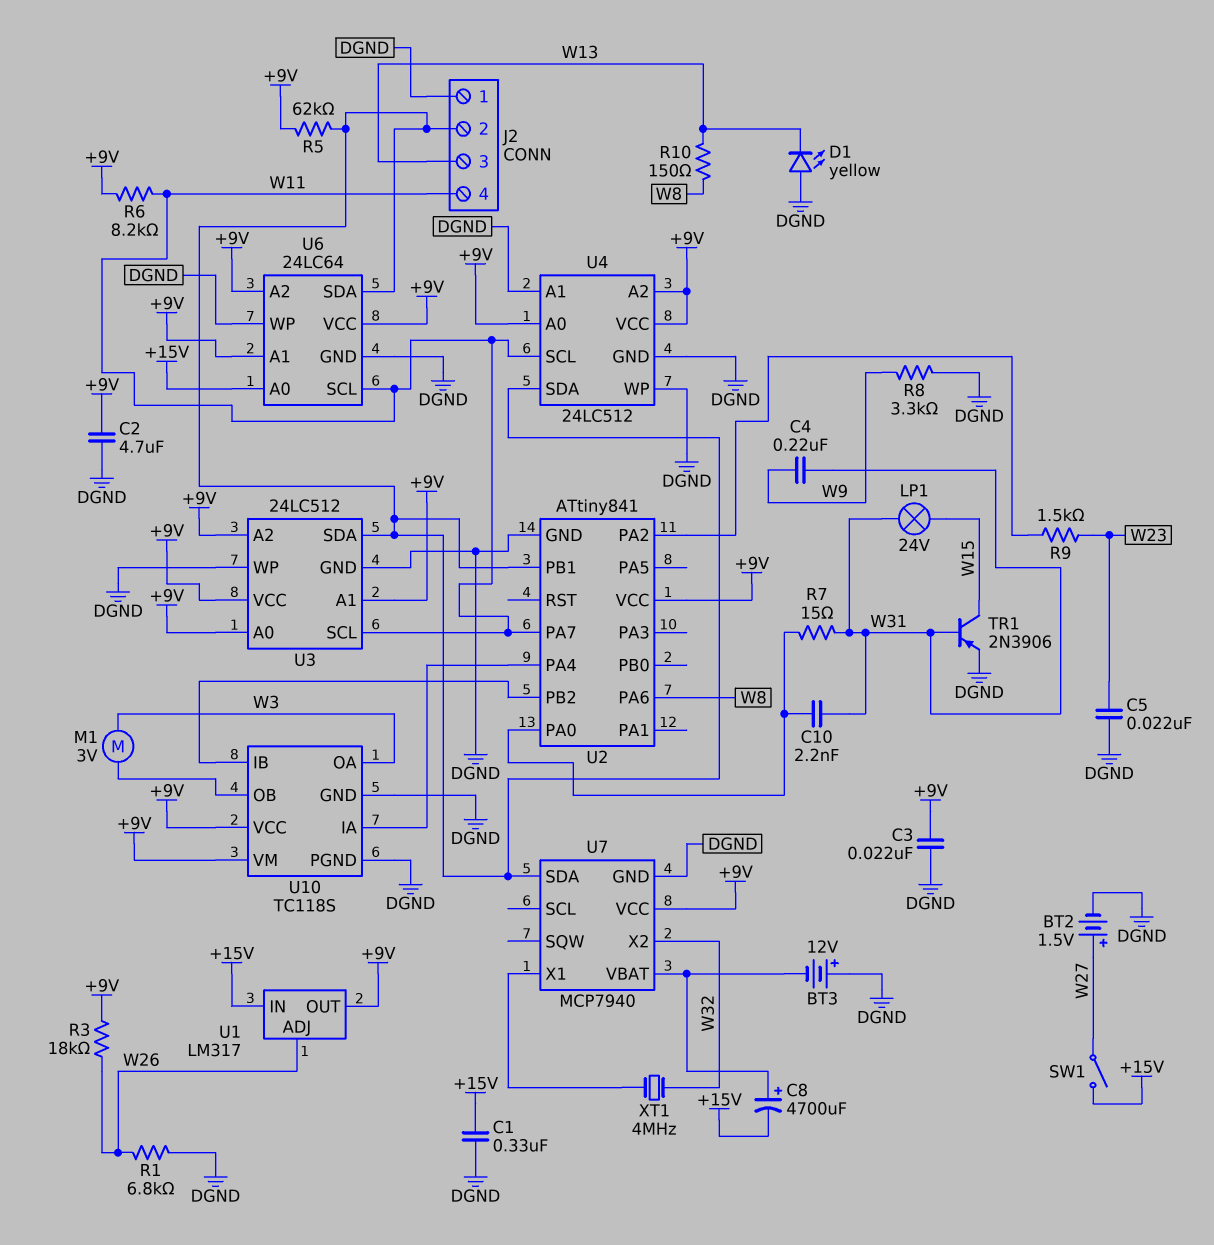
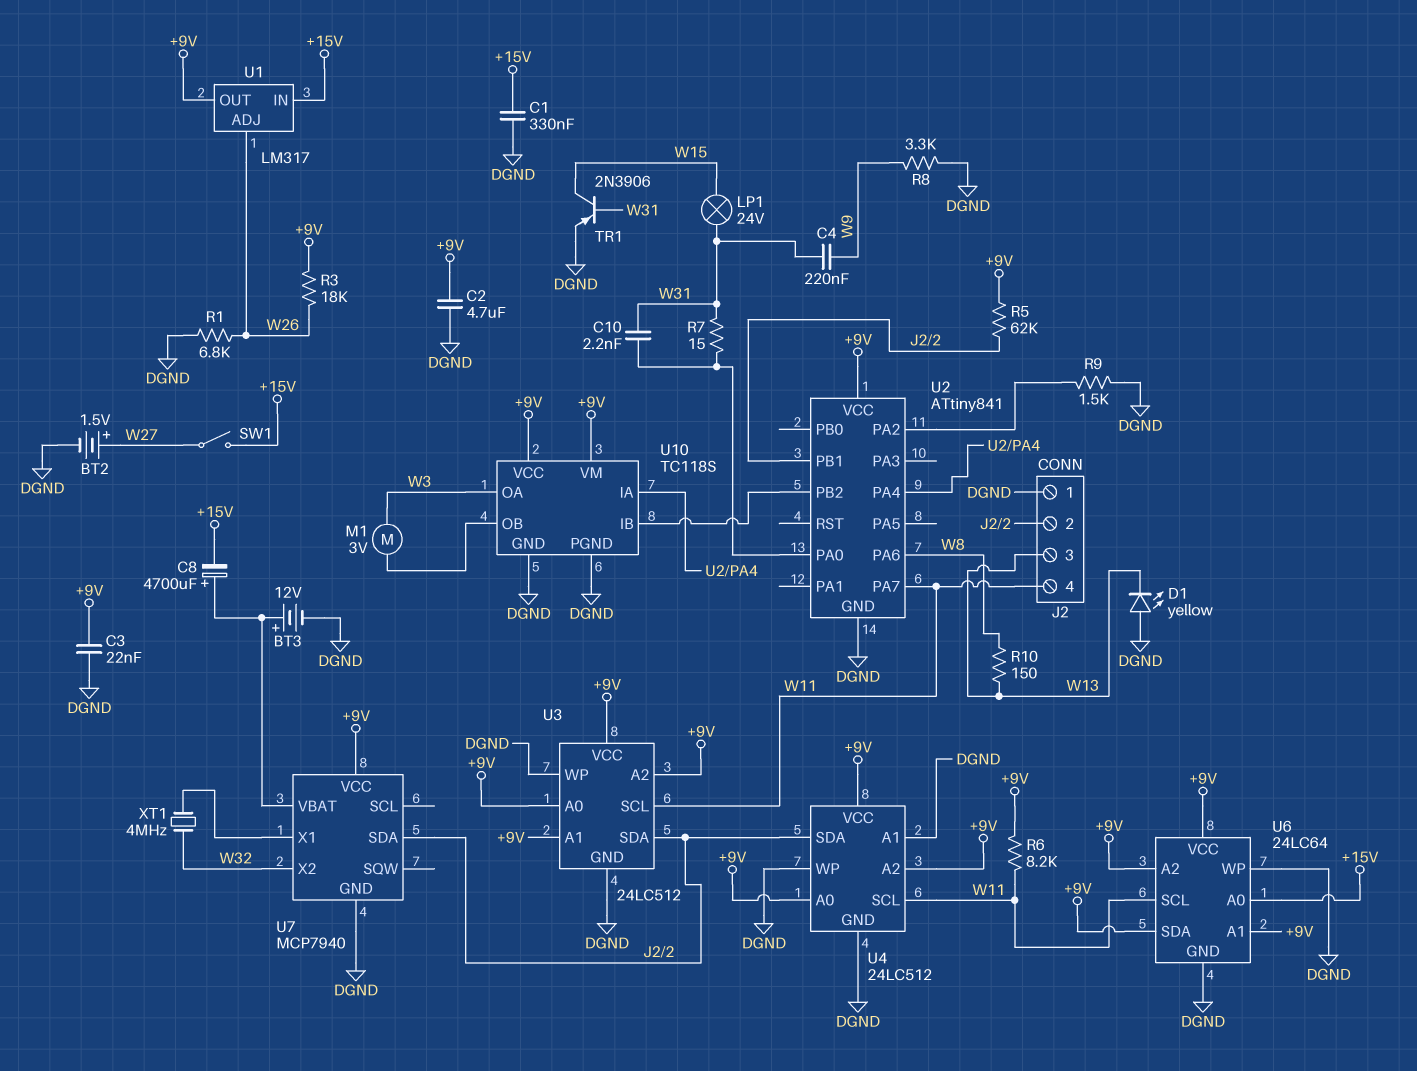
BT3: 12V (plus DGND, minus U7/VBAT) -> 12V (plus U7/VBAT, minus DGND)
C5: 22nF (DGND, W23) -> none
R9: 1.5k (U2/PA2, W23) -> 1.5k (DGND, U2/PA2)
U6 pin SDA: J2/2 -> +9V

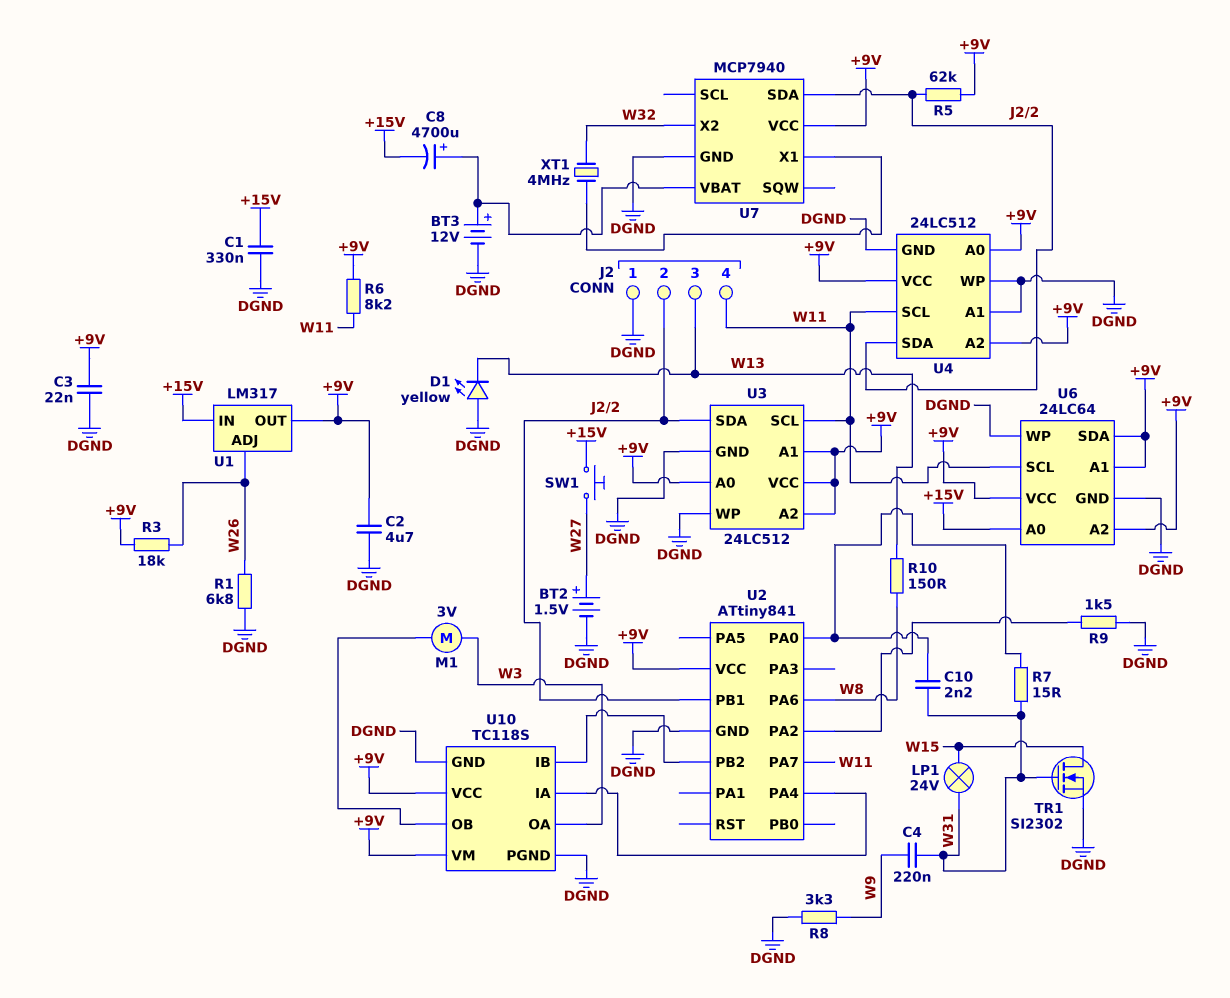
SW1: switch (+15V, W27) -> button (+15V, W27)
TR1: PNP 2N3906 (B W31, C W15, E DGND) -> NMOS SI2302 (G W31, D W15, S DGND)

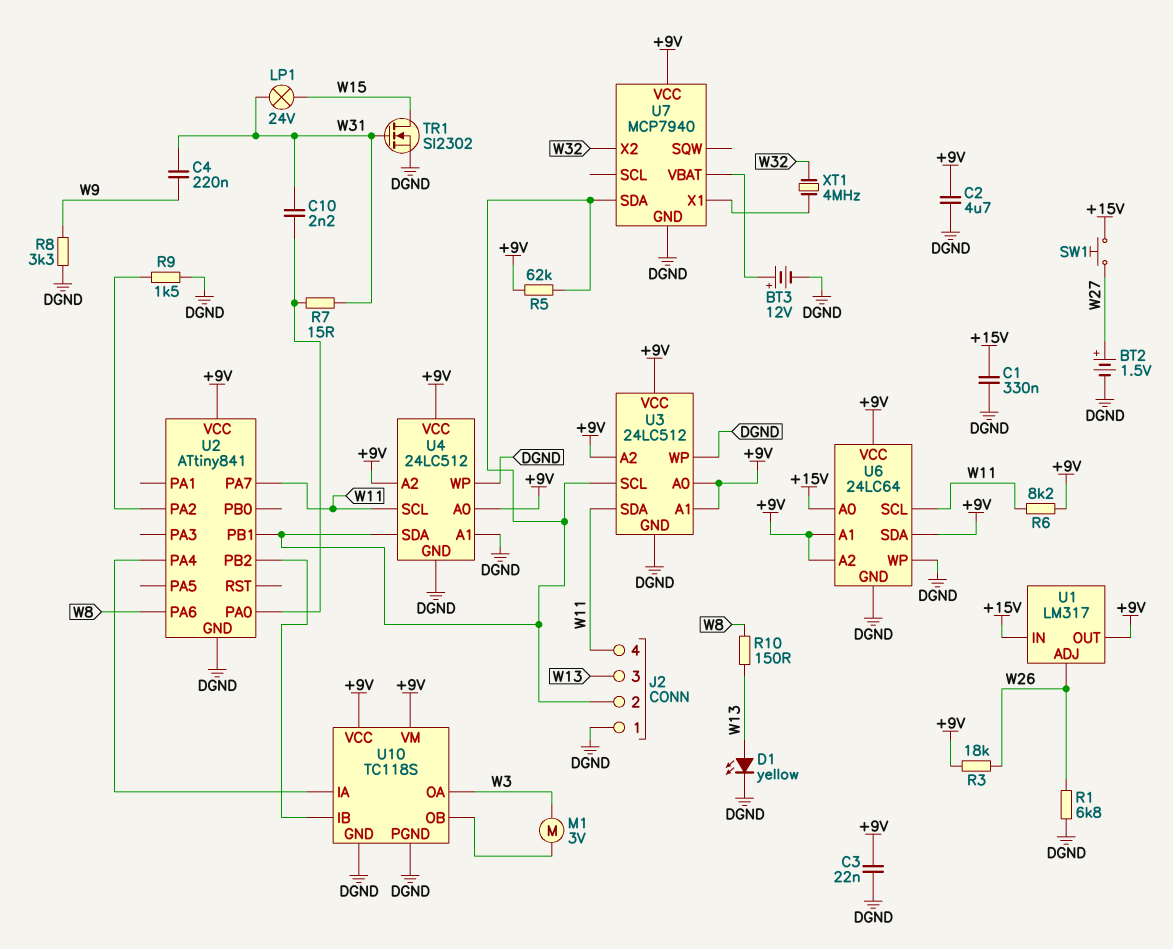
C8: 4700uF (plus U7/VBAT, minus +15V) -> none
D1: LED yellow (A DGND, K W13) -> LED yellow (A W13, K DGND)
U3 pin SCL: W11 -> J2/2
U3 pin SDA: J2/2 -> W11

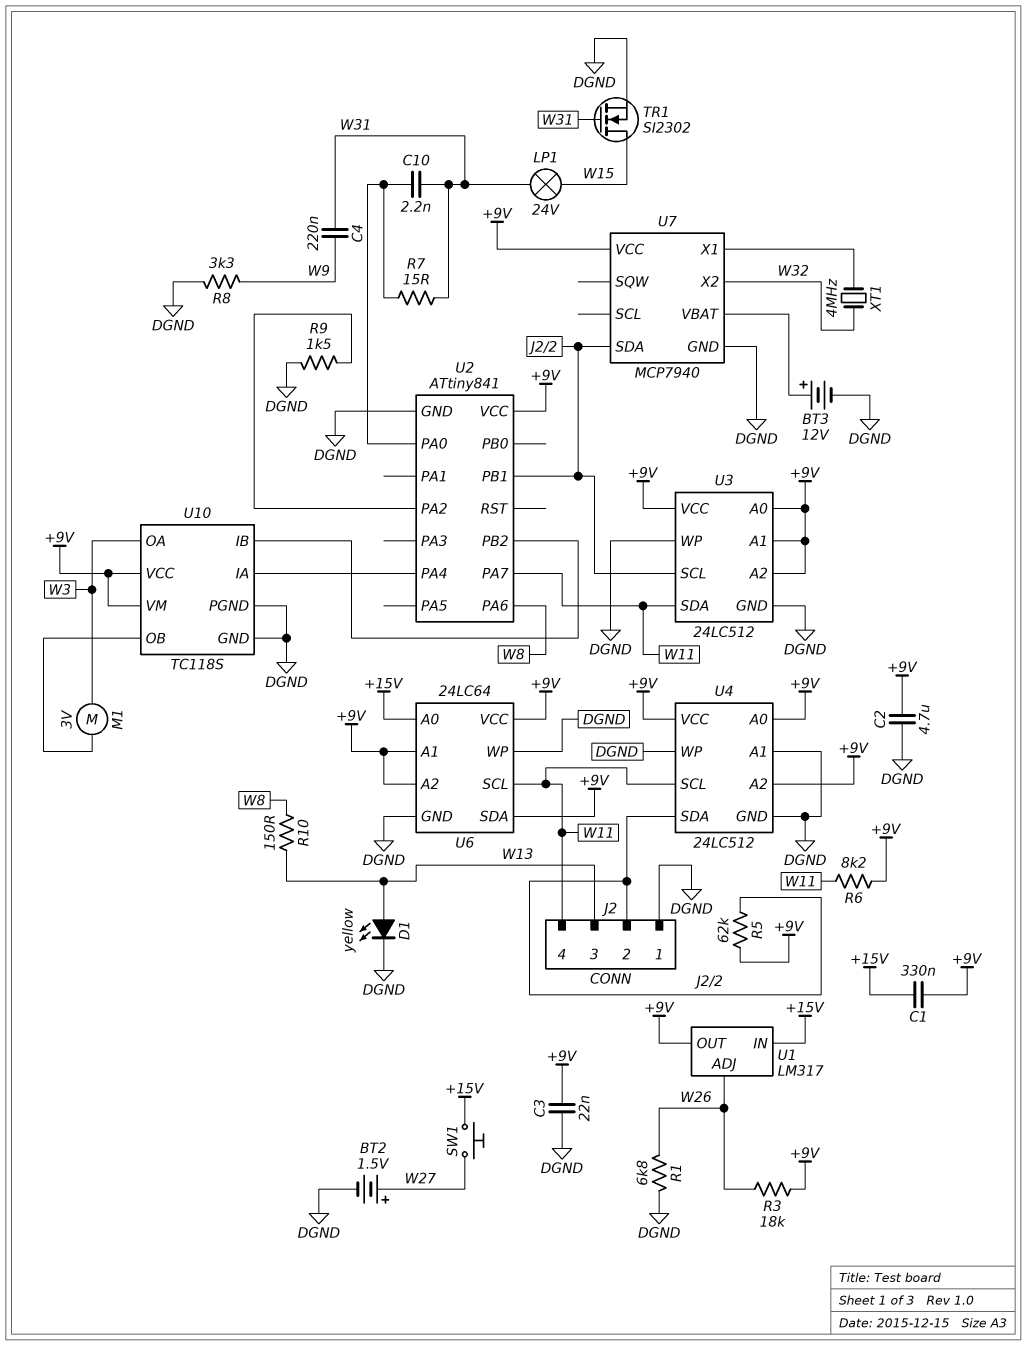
C1: 330nF (+15V, DGND) -> 330nF (+9V, +15V)

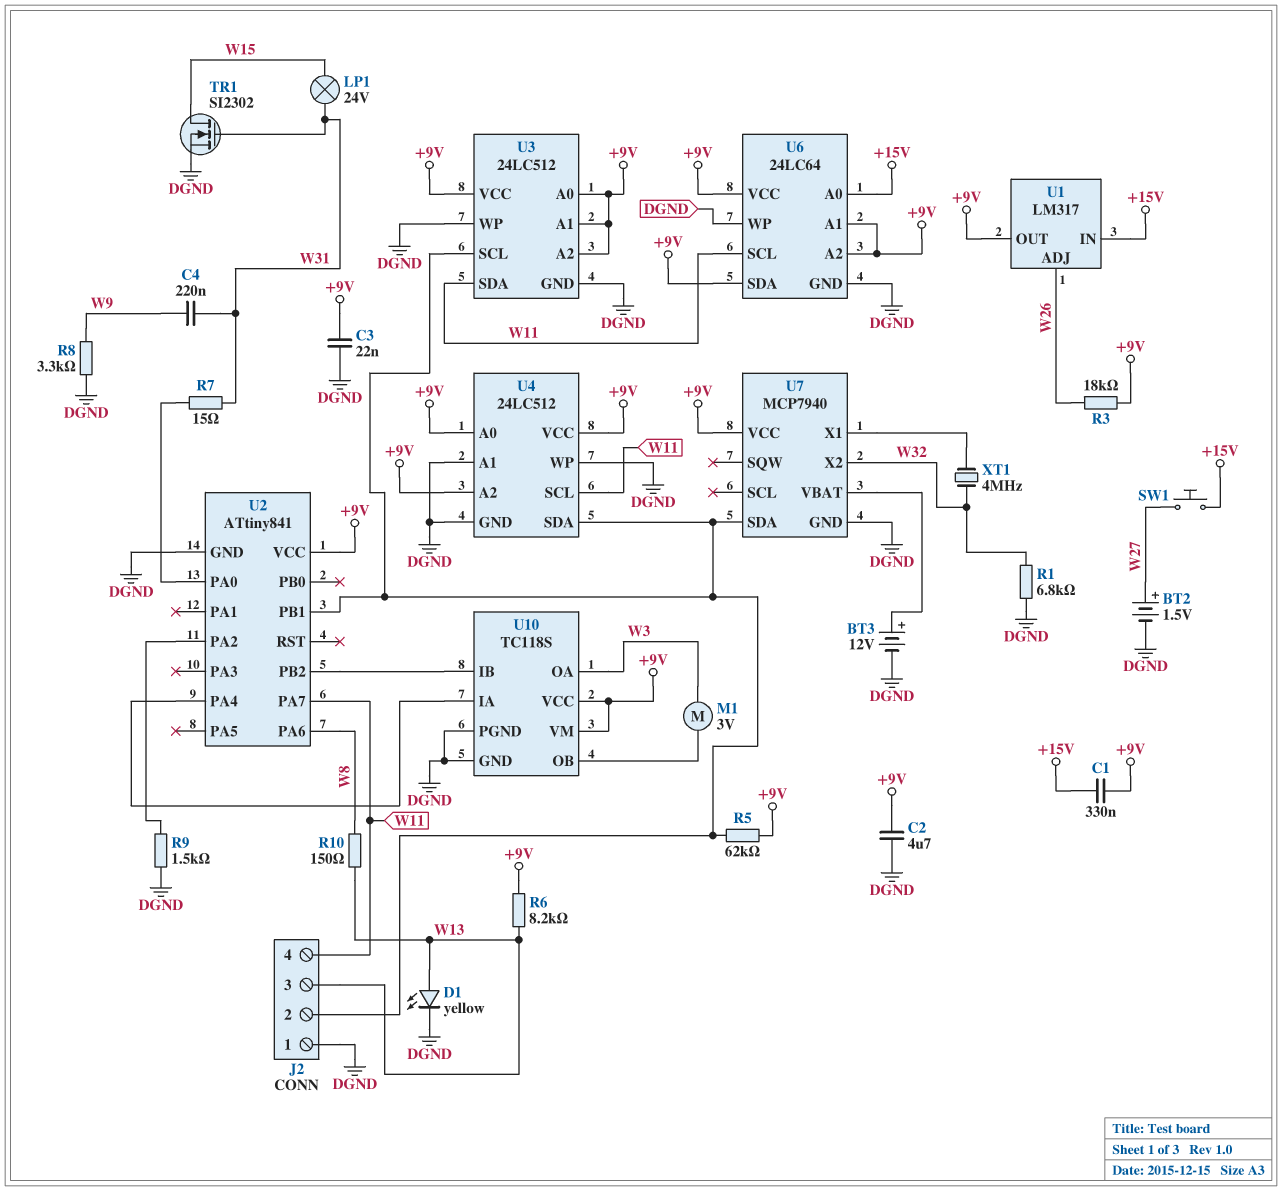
C10: 2.2nF (U2/PA0, W31) -> none
R1: 6.8k (DGND, W26) -> 6.8k (DGND, W32)
R6: 8.2k (+9V, W11) -> 8.2k (+9V, W13)

